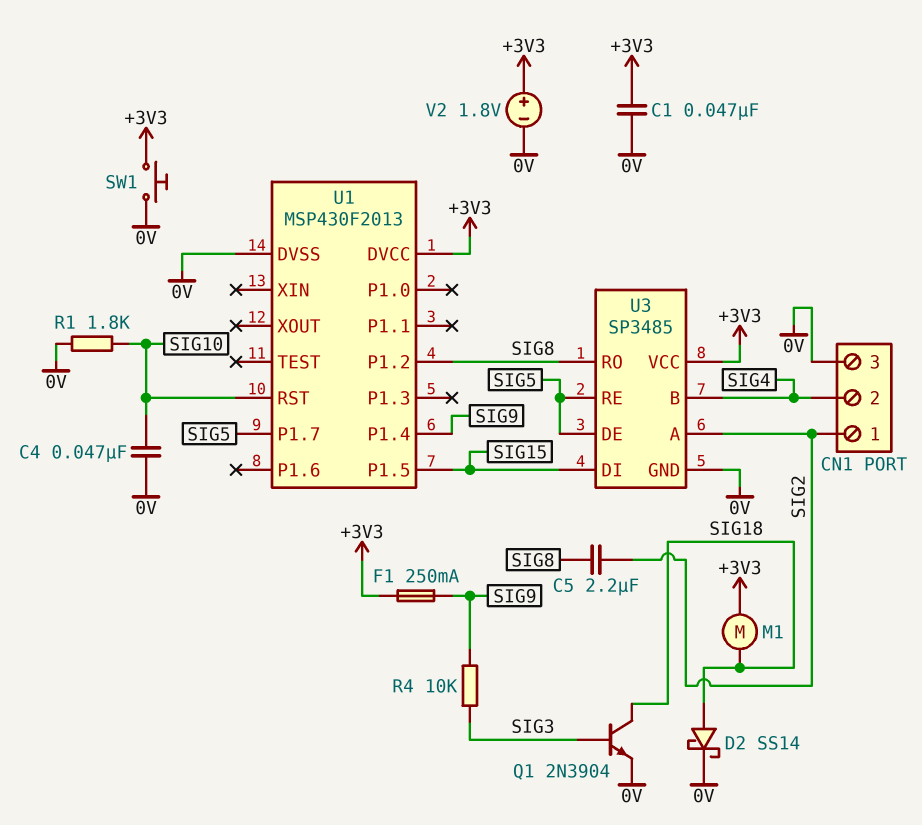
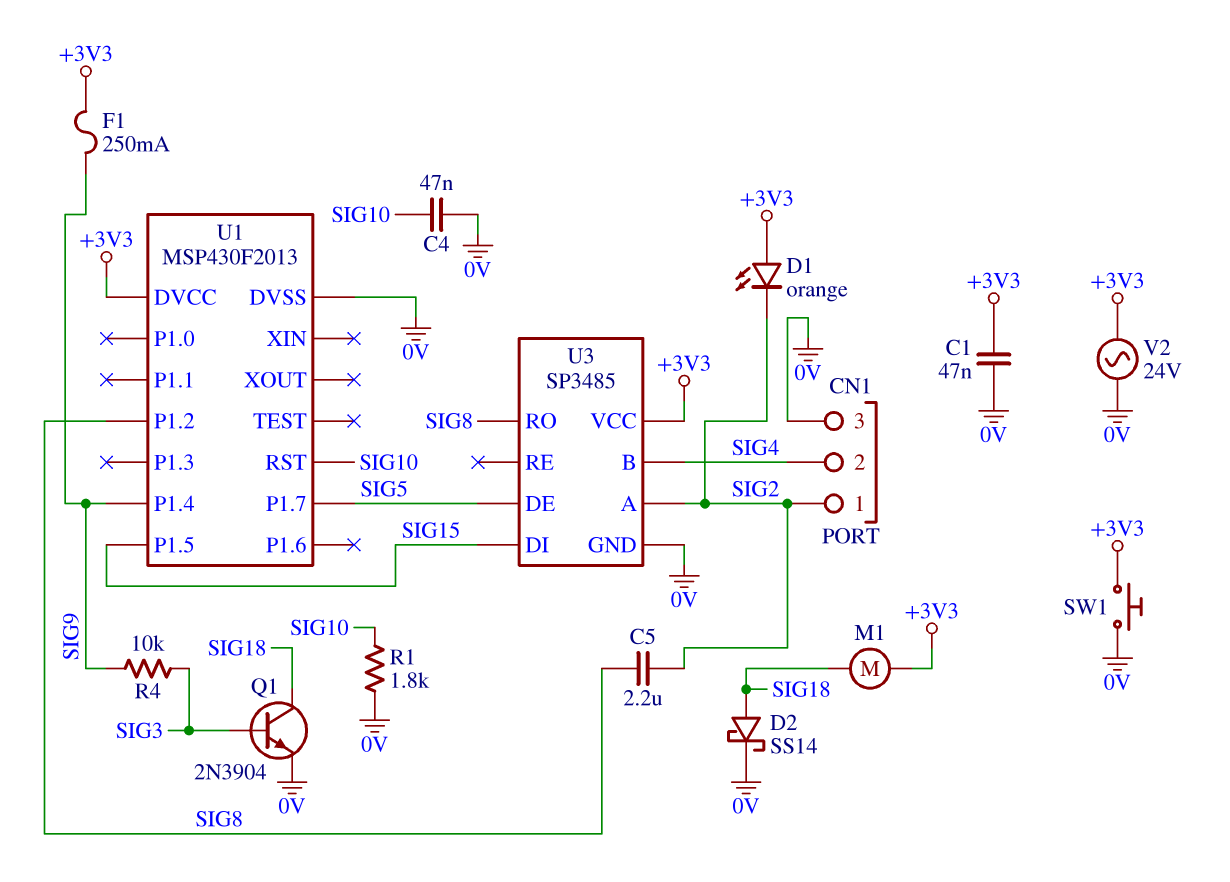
D1: none -> LED orange (A +3V3, K SIG2)
U3 pin RE: SIG5 -> none
V2: 1.8V (plus +3V3, minus 0V) -> AC 24V (+3V3, 0V)

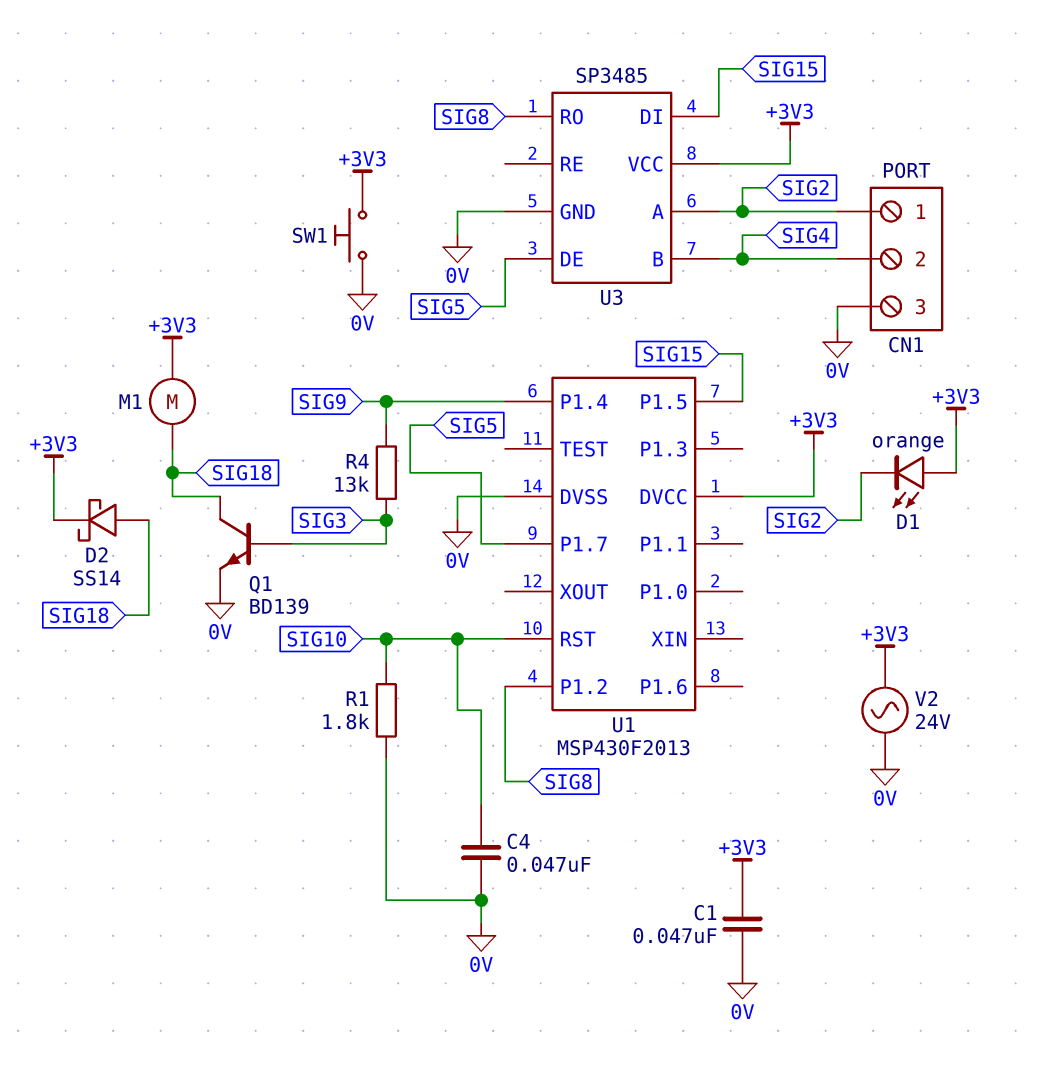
C5: 2.2uF (SIG2, SIG8) -> none
D2: schottky SS14 (A SIG18, K 0V) -> schottky SS14 (A SIG18, K +3V3)
F1: 250mA (+3V3, SIG9) -> none
Q1: NPN 2N3904 (B SIG3, C SIG18, E 0V) -> NPN BD139 (B SIG3, C SIG18, E 0V)
R4: 10k (SIG3, SIG9) -> 13k (SIG3, SIG9)

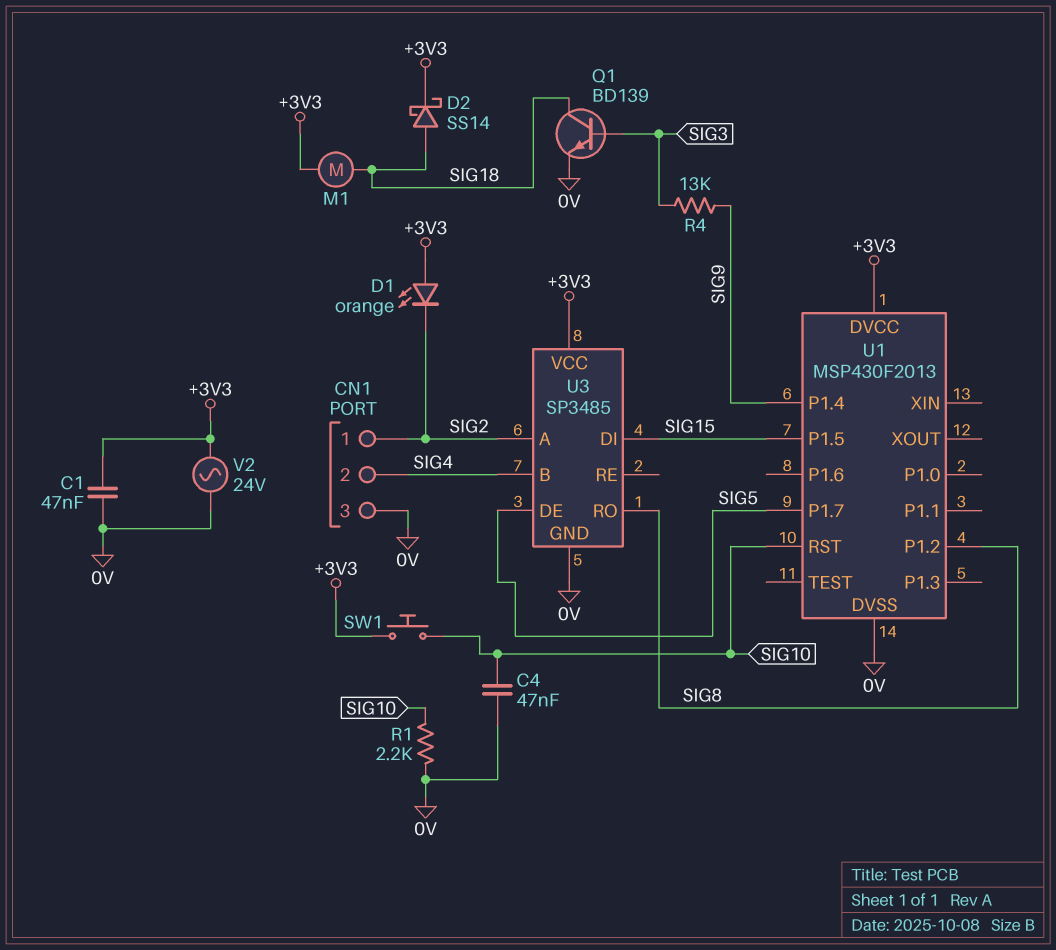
R1: 1.8k (0V, SIG10) -> 2.2k (0V, SIG10)
SW1: button (+3V3, 0V) -> button (+3V3, SIG10)

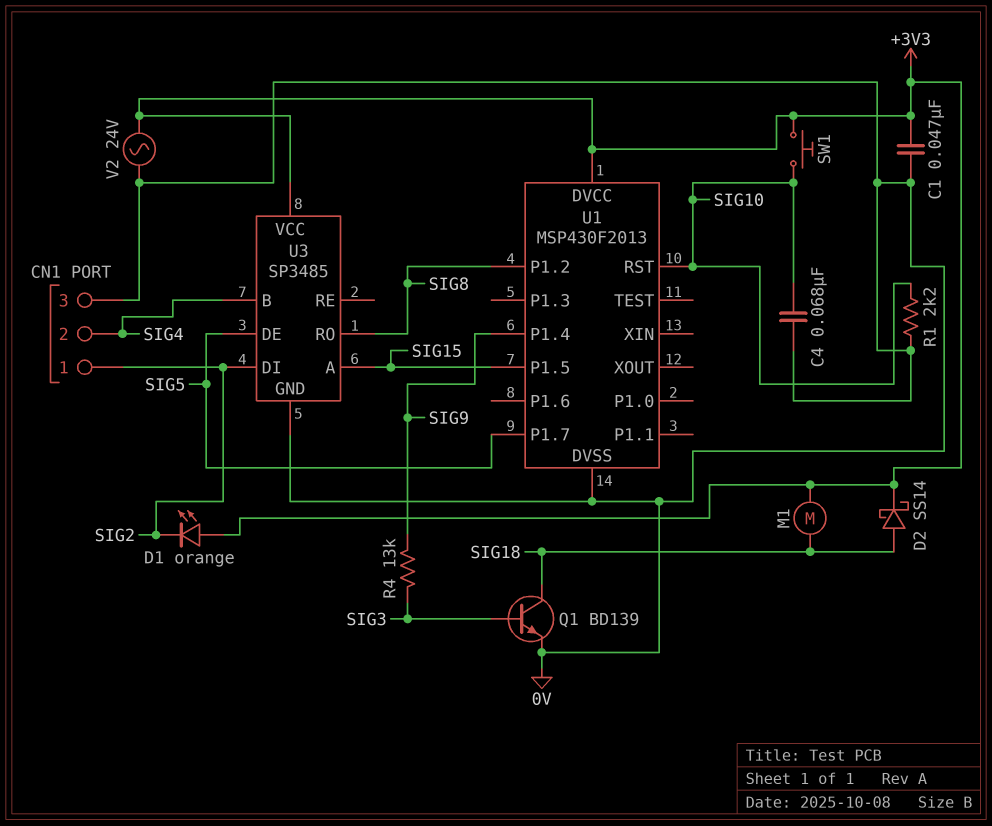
C4: 47nF (0V, SIG10) -> 68nF (0V, SIG10)
U3 pin A: SIG2 -> SIG15
U3 pin DI: SIG15 -> SIG2

